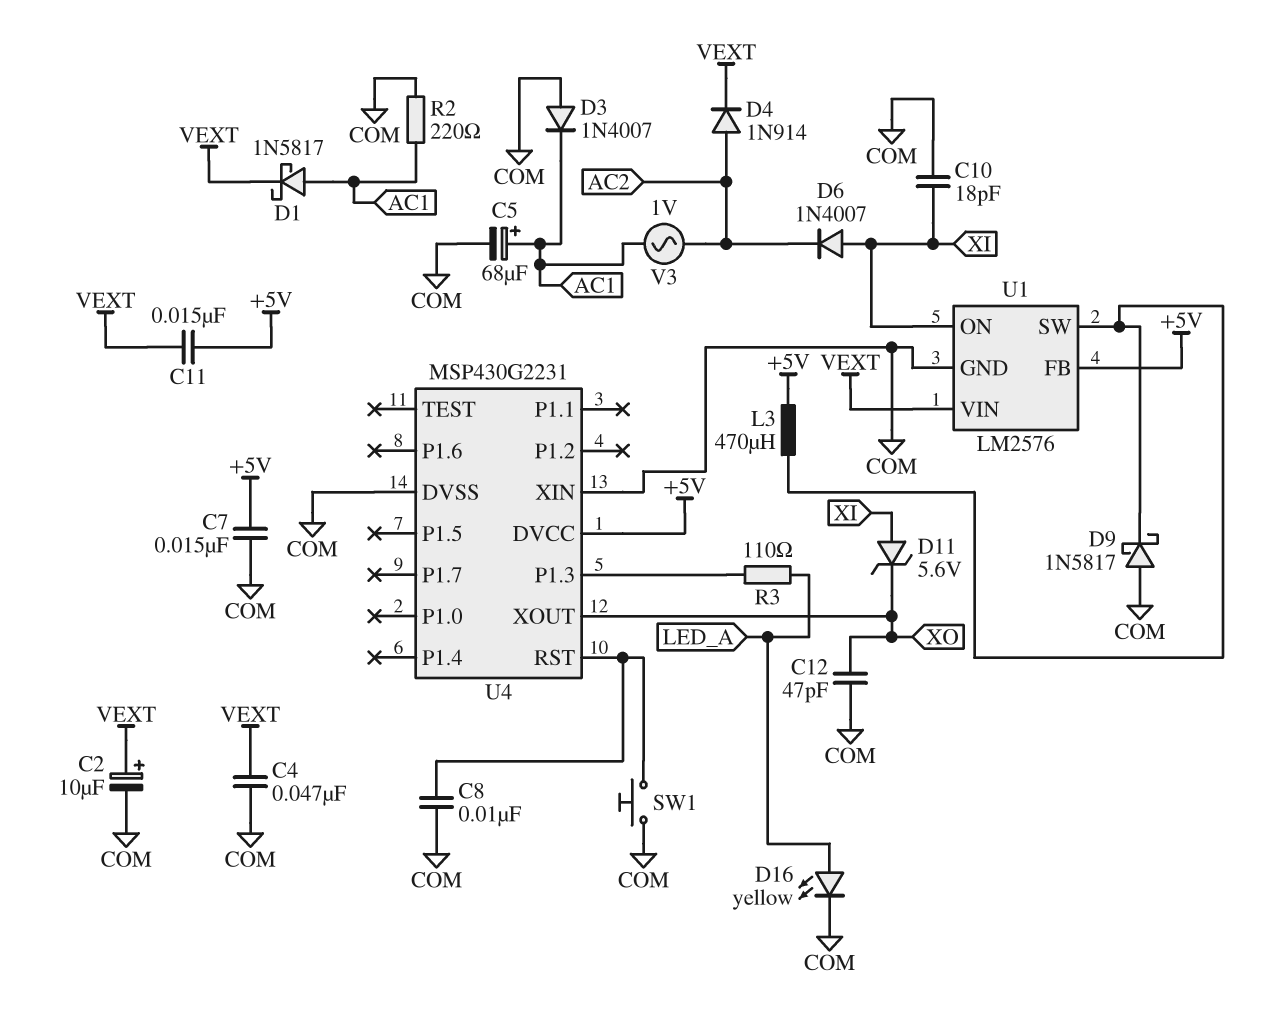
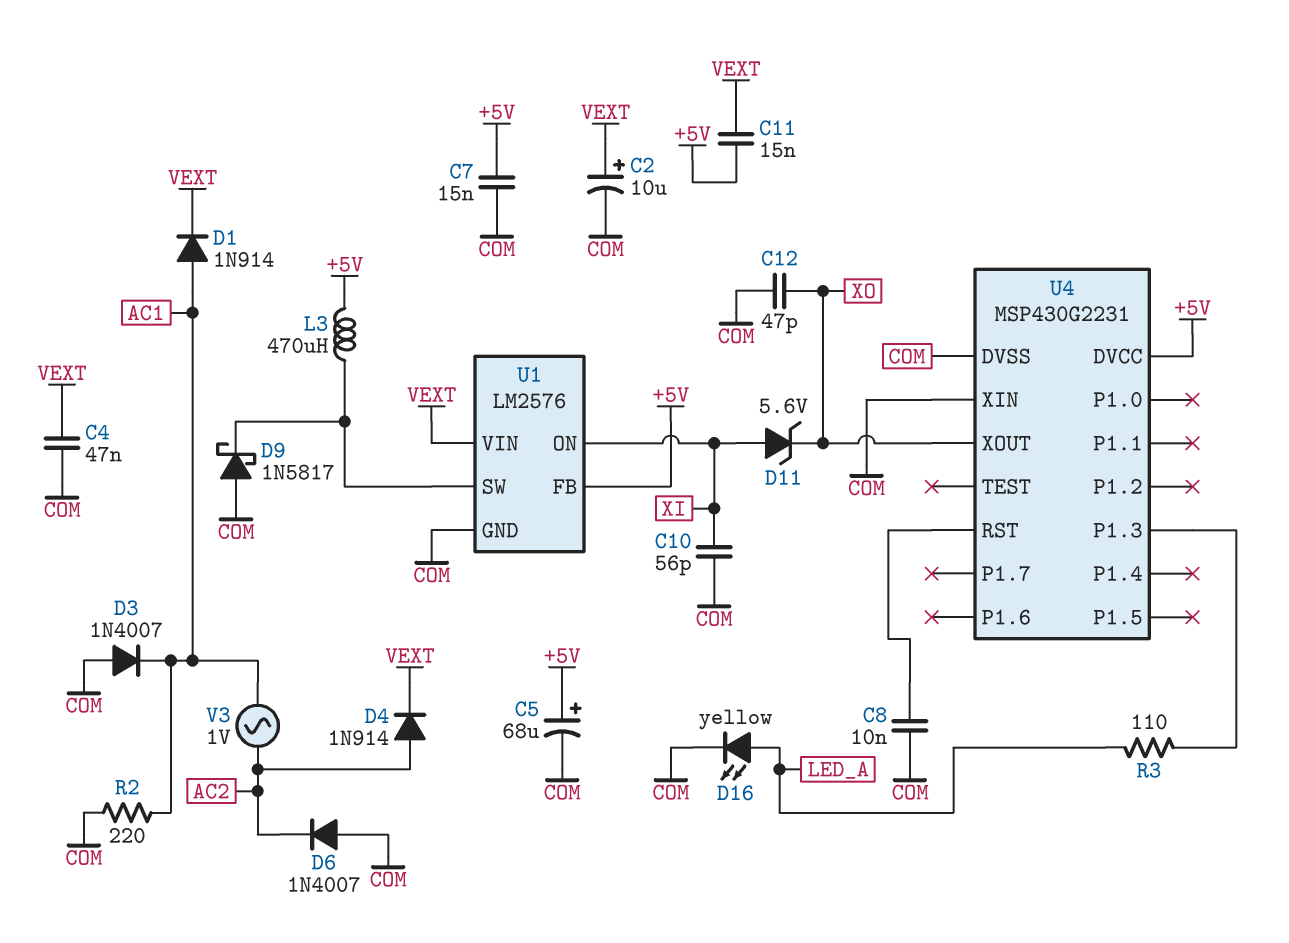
C5: 68uF (plus AC1, minus COM) -> 68uF (plus +5V, minus COM)
C10: 18pF (COM, XI) -> 56pF (COM, XI)
D1: schottky 1N5817 (A AC1, K VEXT) -> diode 1N914 (A AC1, K VEXT)
D6: diode 1N4007 (A XI, K AC2) -> diode 1N4007 (A COM, K AC2)
SW1: button (COM, U4/RST) -> none

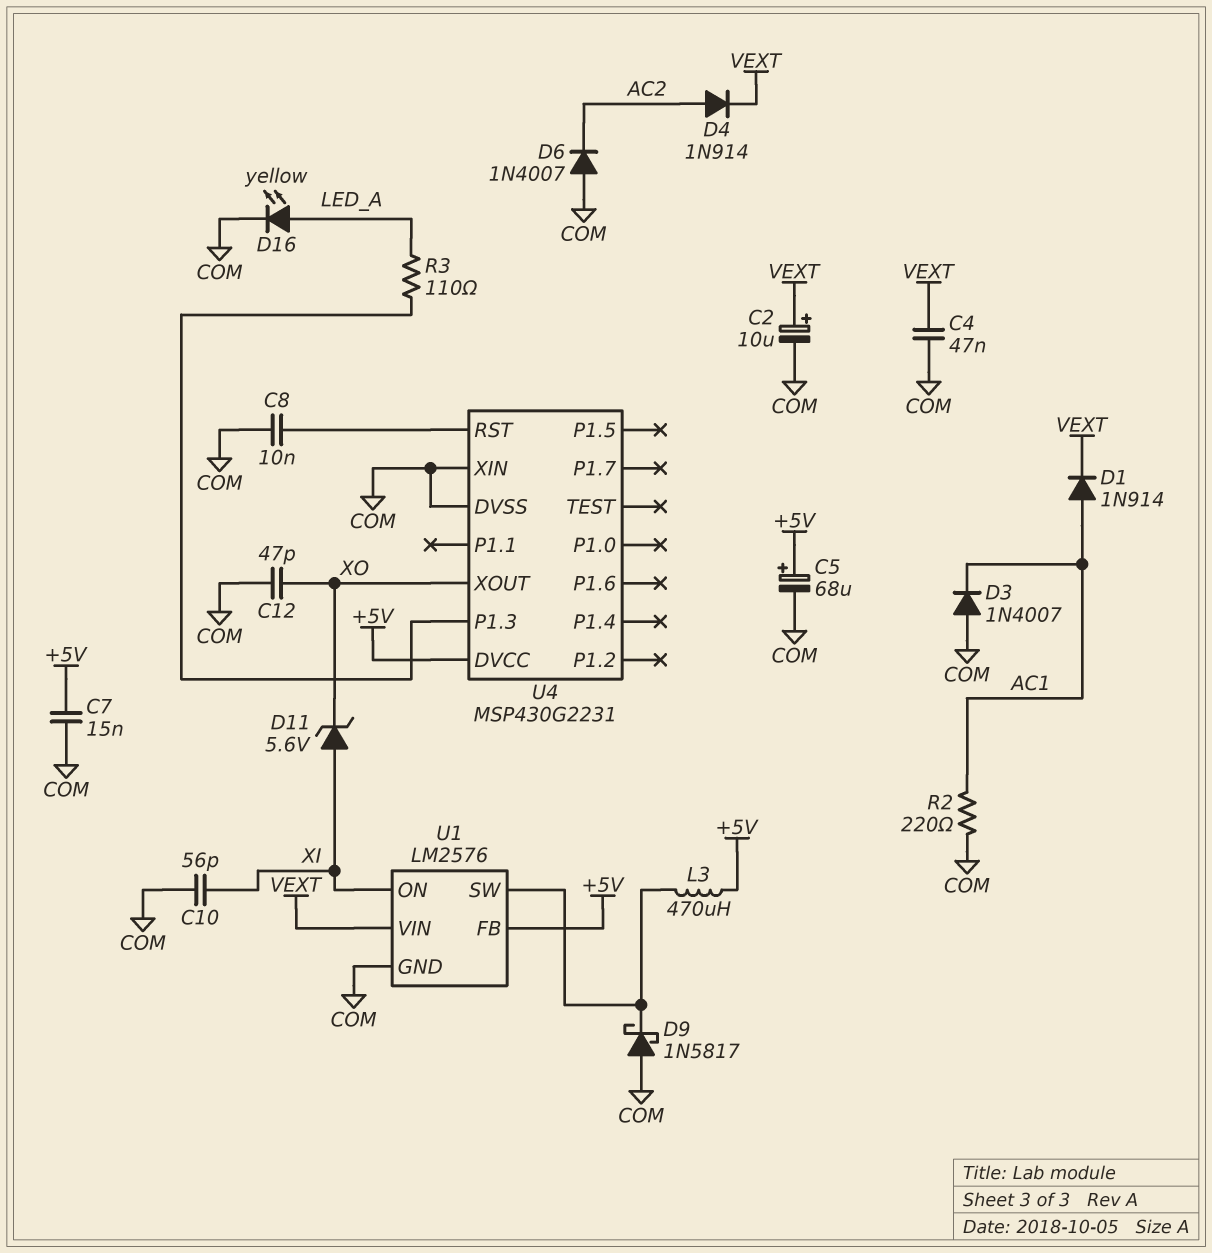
C11: 15nF (+5V, VEXT) -> none
V3: AC 1V (AC1, AC2) -> none

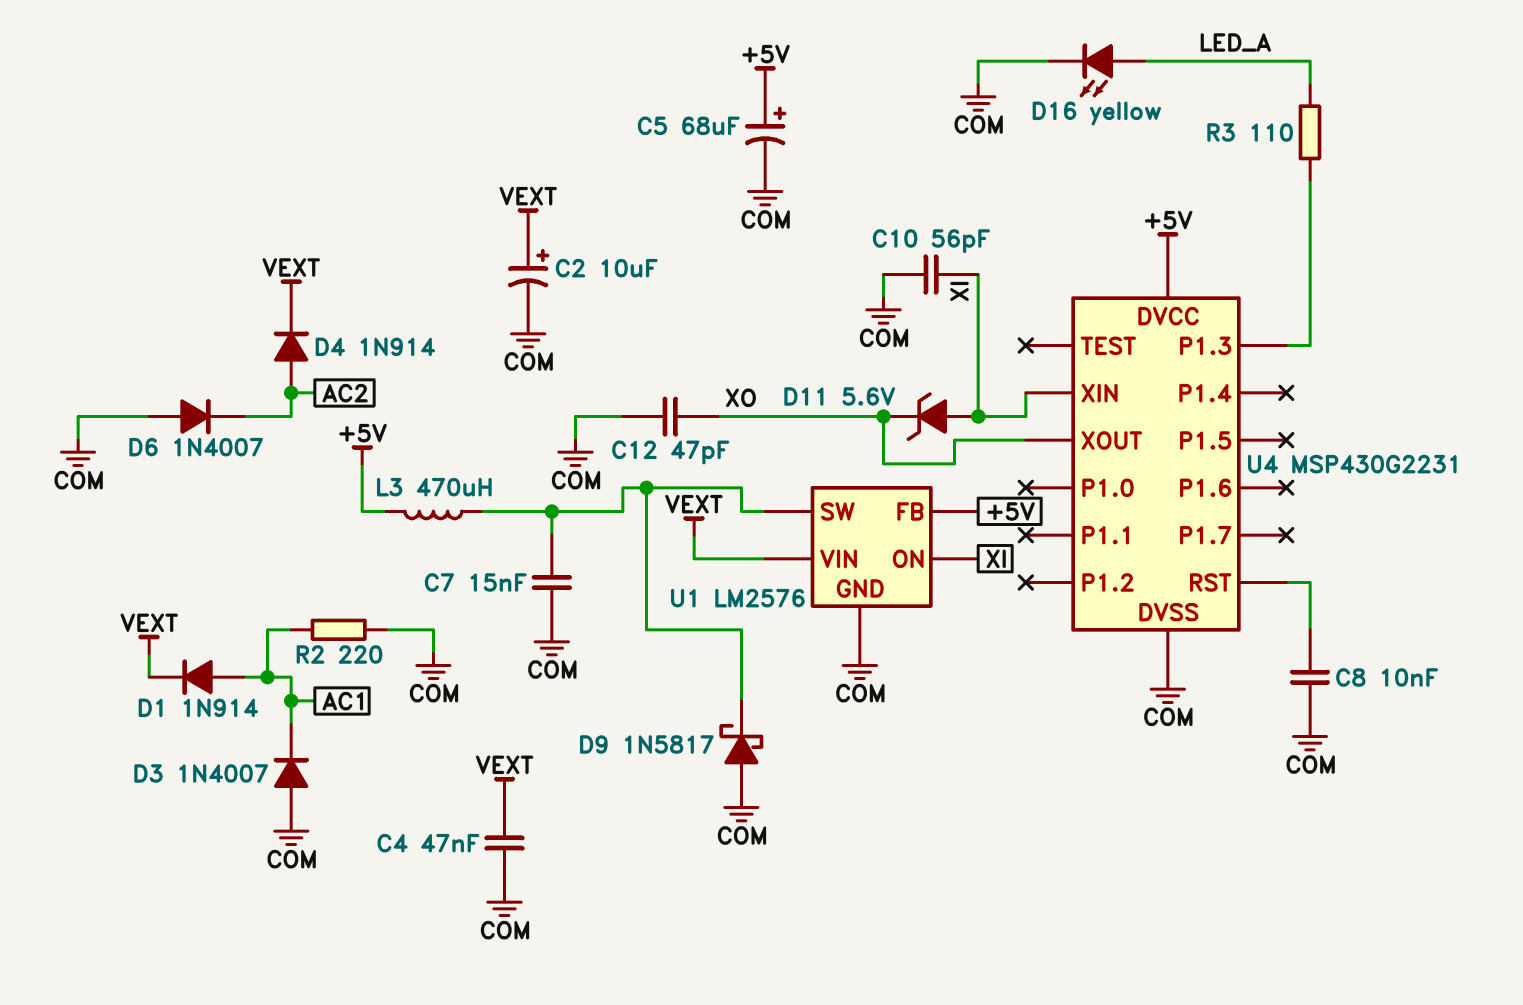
C7: 15nF (+5V, COM) -> 15nF (COM, U1/SW)
U4 pin XIN: COM -> XI

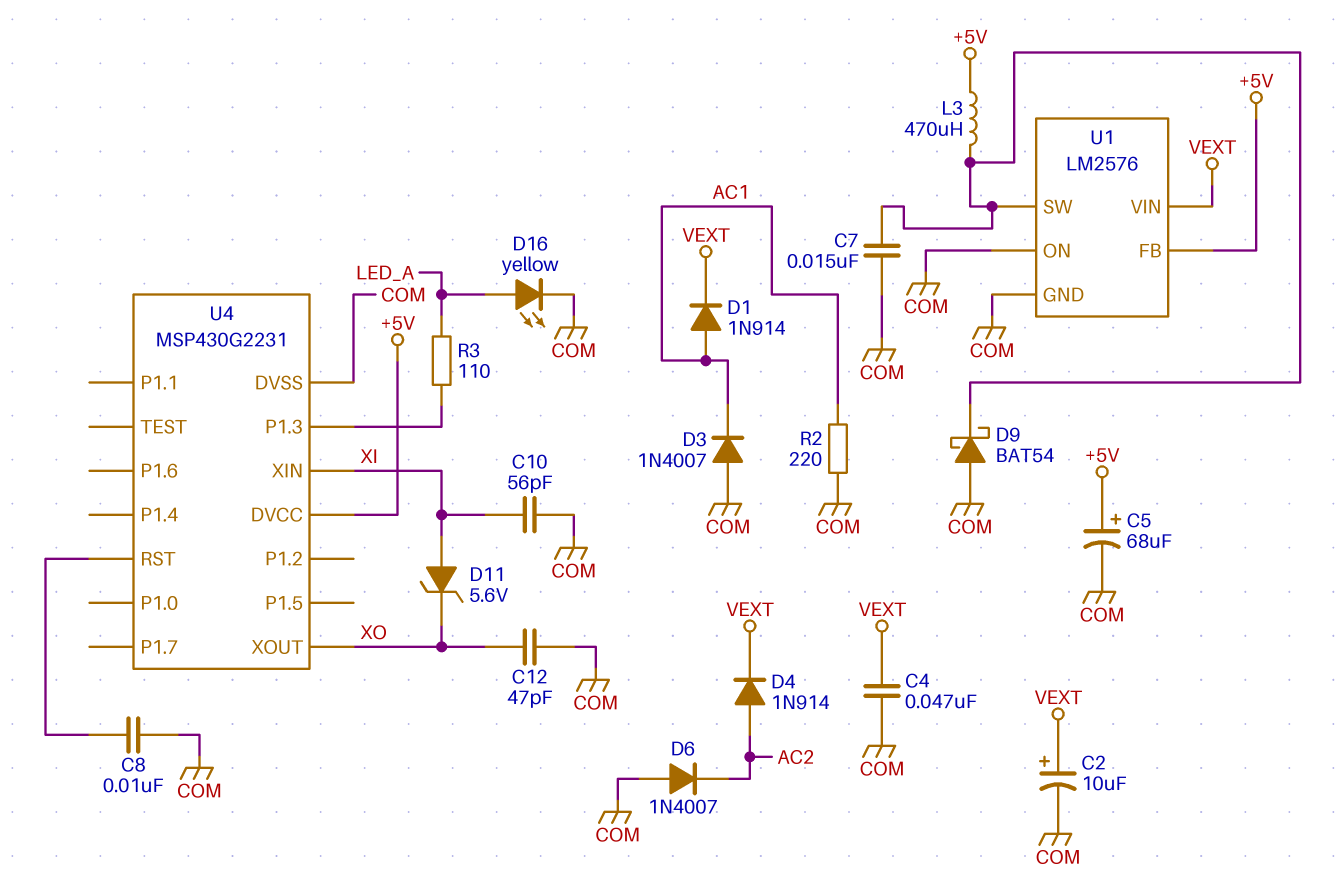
D9: schottky 1N5817 (A COM, K U1/SW) -> schottky BAT54 (A COM, K U1/SW)
U1 pin ON: XI -> COM

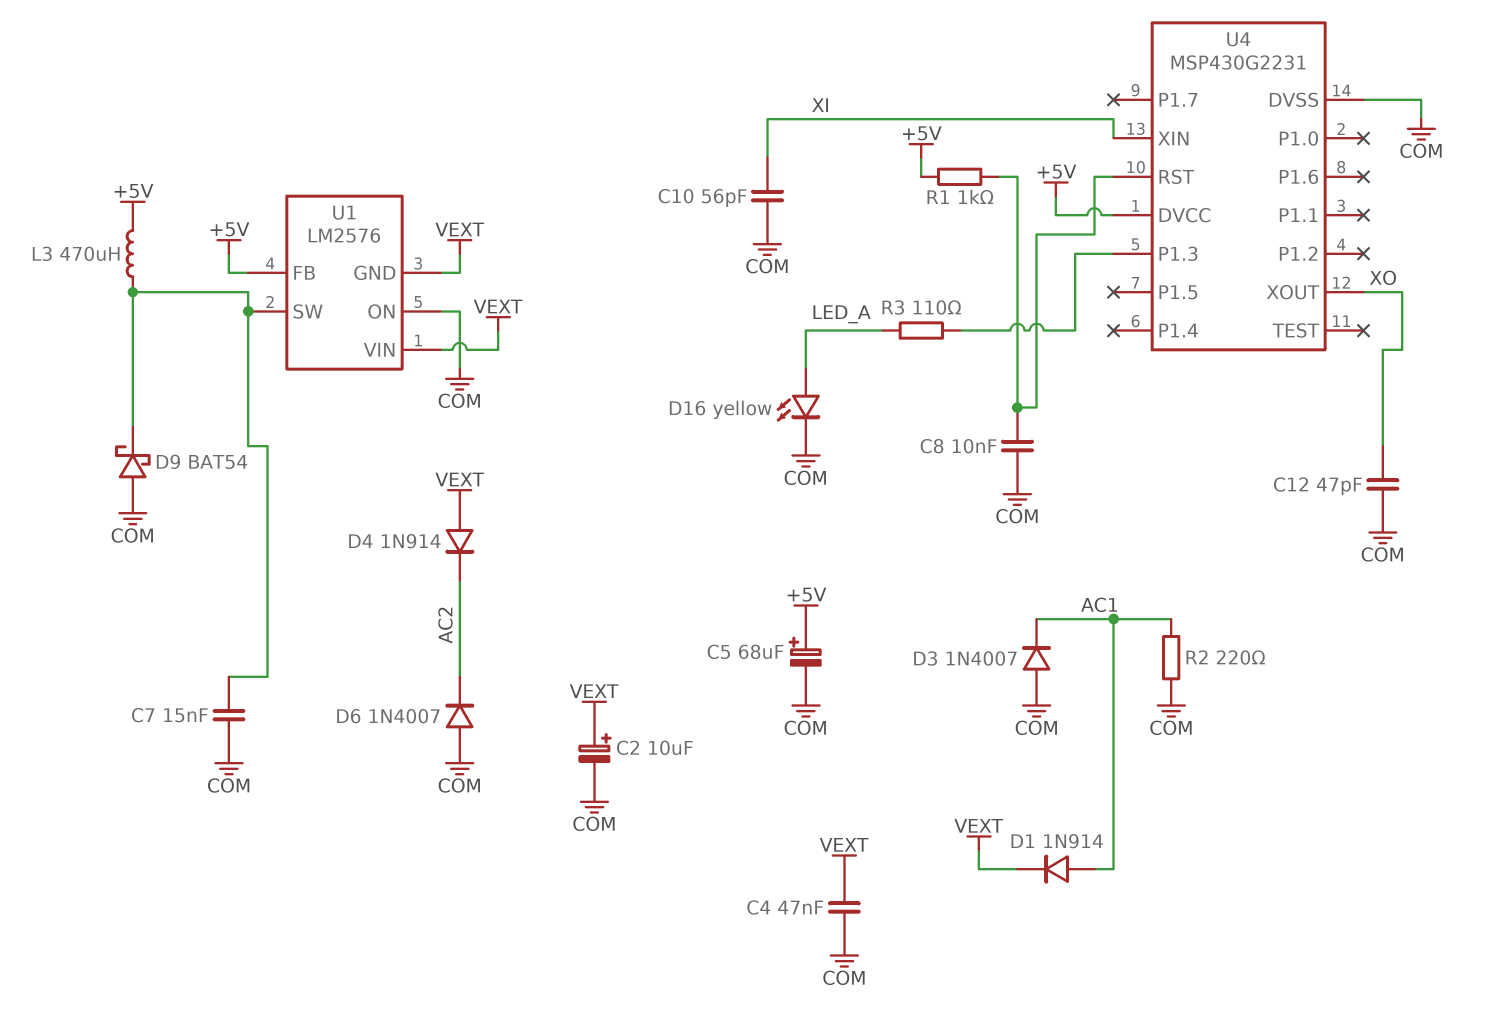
D4: diode 1N914 (A AC2, K VEXT) -> diode 1N914 (A VEXT, K AC2)
D11: zener 5.6V (A XI, K XO) -> none
R1: none -> 1k (+5V, U4/RST)
U1 pin GND: COM -> VEXT

